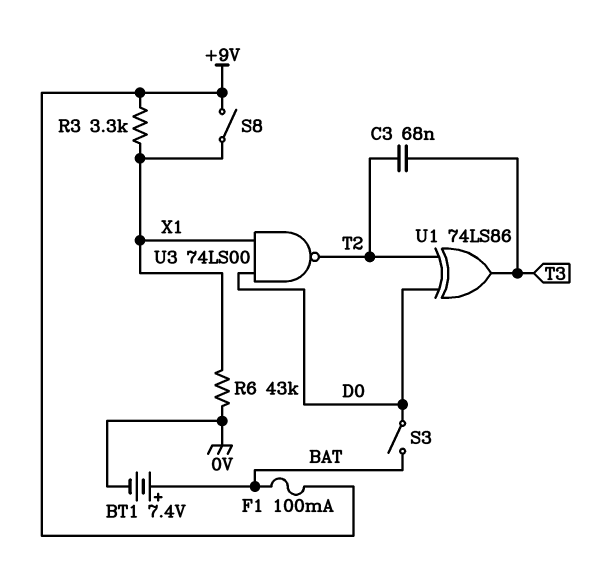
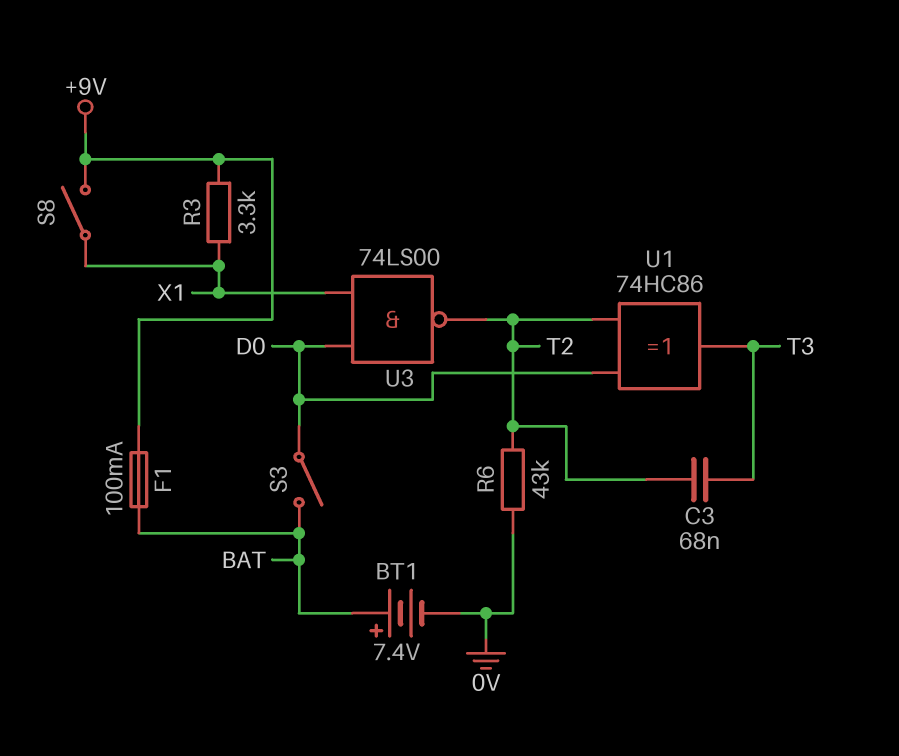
R6: 43k (0V, X1) -> 43k (0V, T2)
U1: XOR 74LS86 (in D0, in T2, out T3) -> XOR 74HC86 (in D0, in T2, out T3)

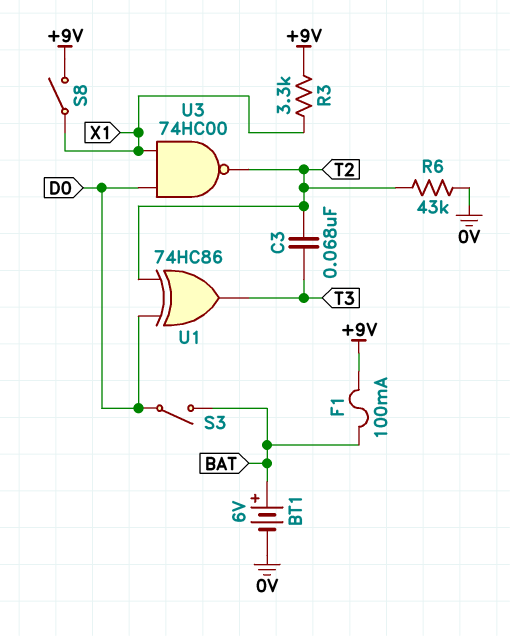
BT1: 7.4V (plus BAT, minus 0V) -> 6V (plus BAT, minus 0V)
U3: NAND 74LS00 (in D0, in X1, out T2) -> NAND 74HC00 (in D0, in X1, out T2)

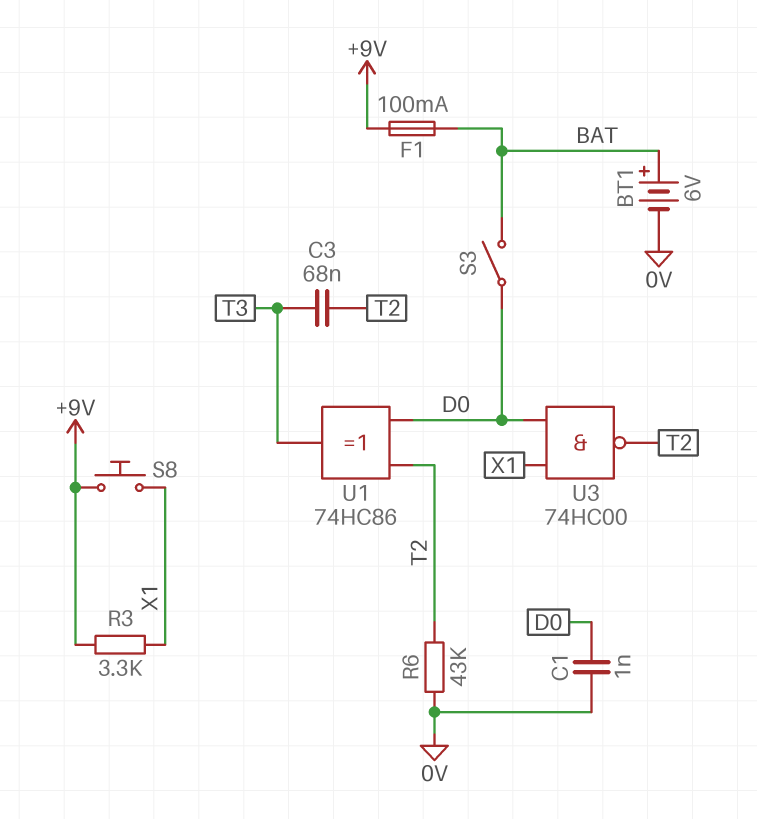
C1: none -> 1nF (0V, D0)
S8: switch (+9V, X1) -> button (+9V, X1)

